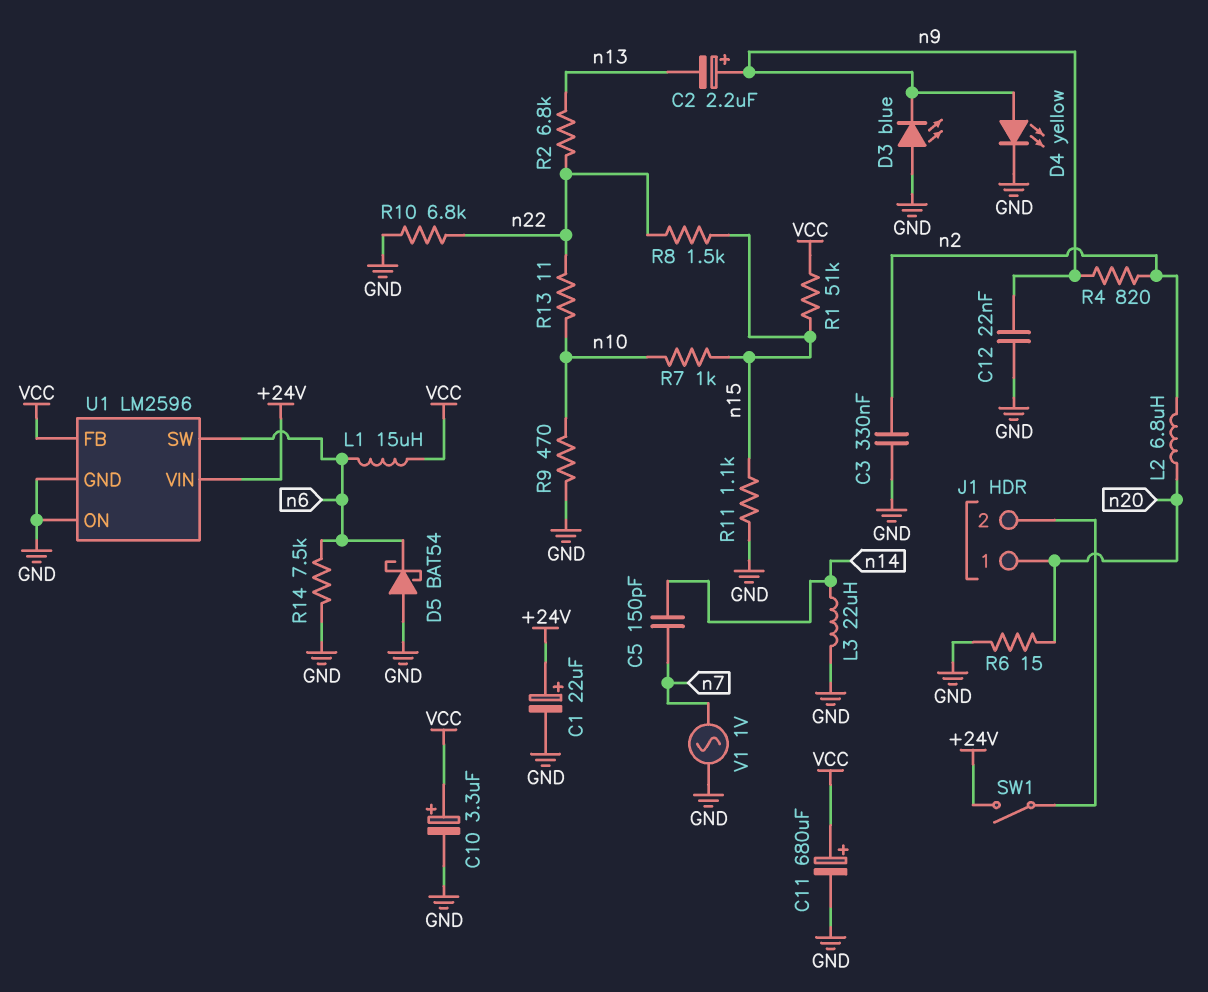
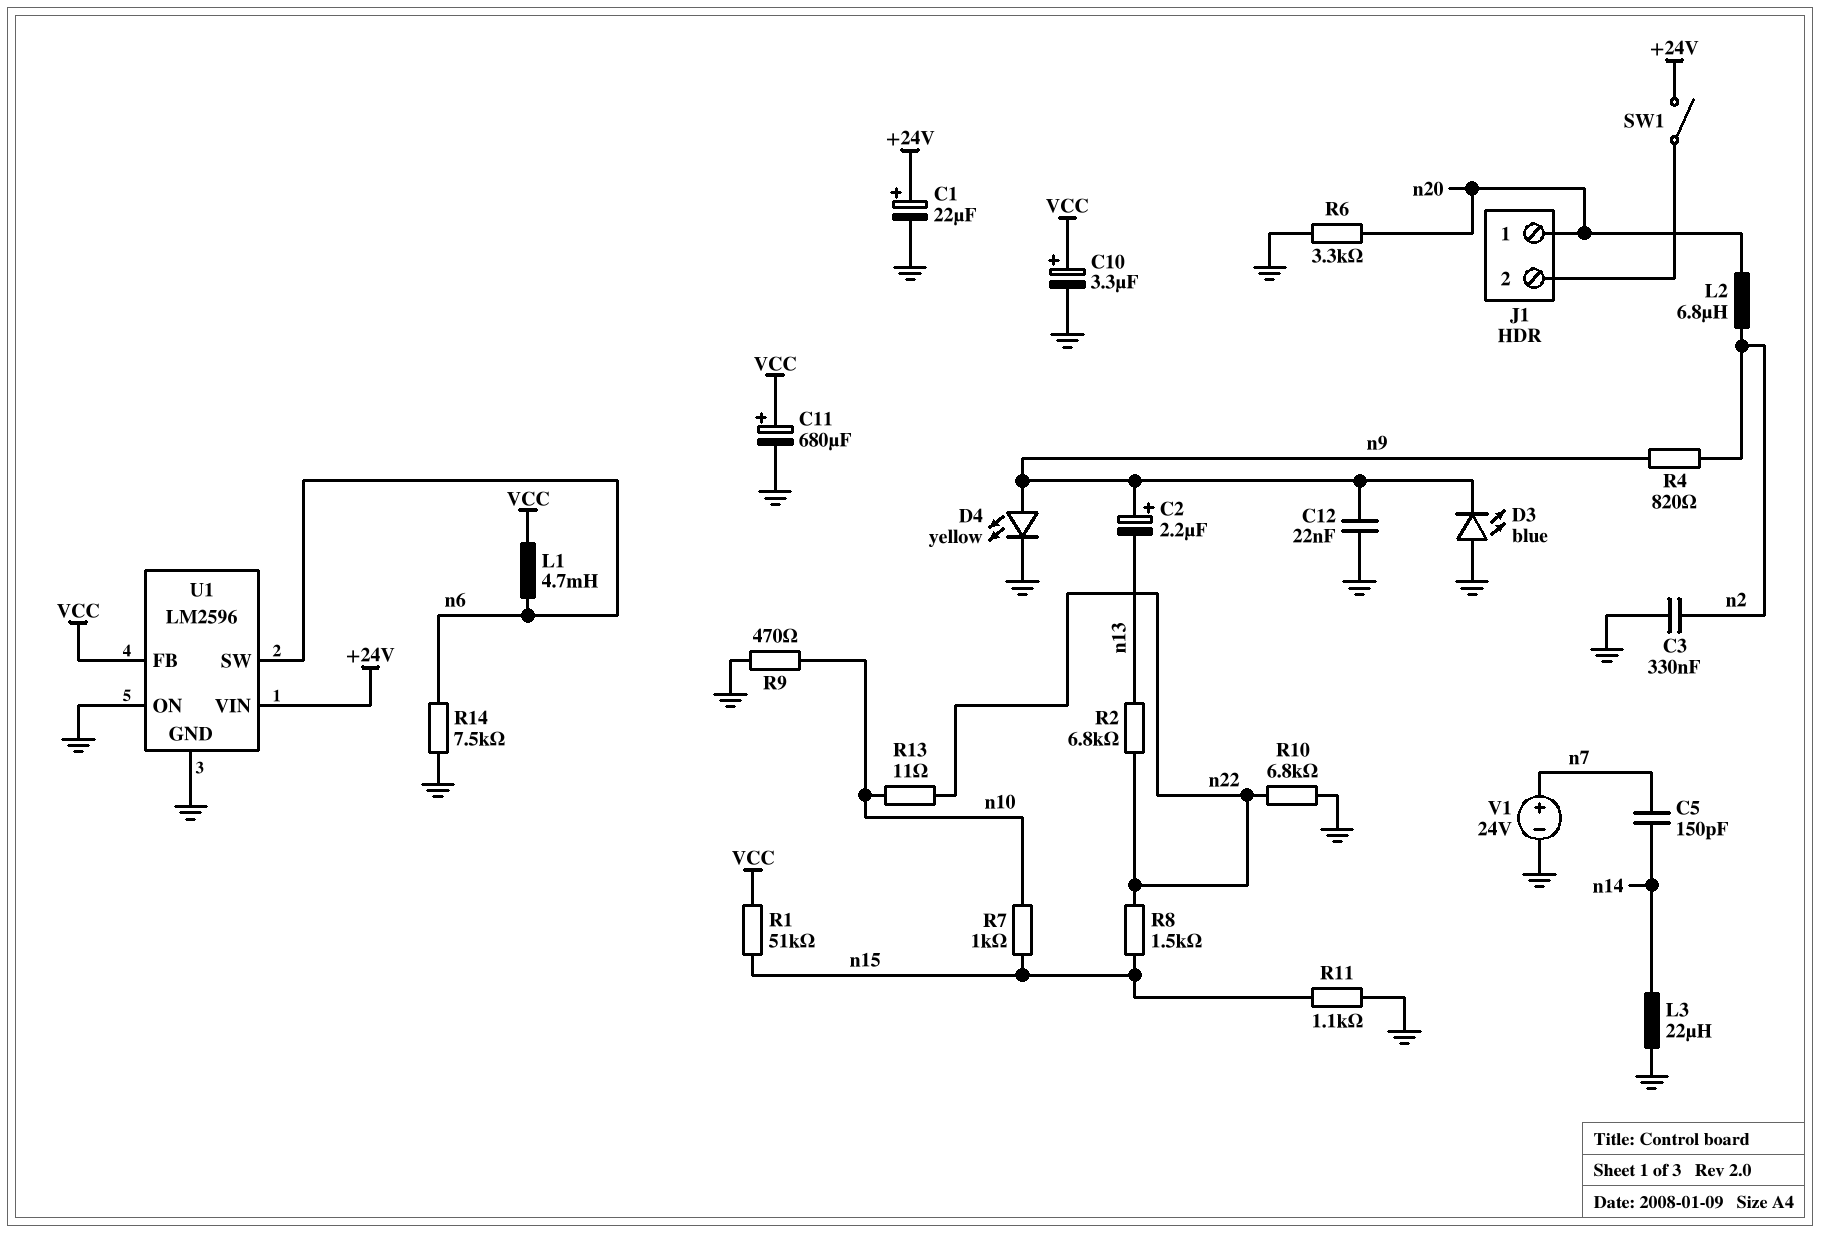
D5: schottky BAT54 (A GND, K n6) -> none
L1: 15uH (VCC, n6) -> 4.7mH (VCC, n6)
R6: 15 (GND, n20) -> 3.3k (GND, n20)
V1: AC 1V (GND, n7) -> 24V (plus n7, minus GND)

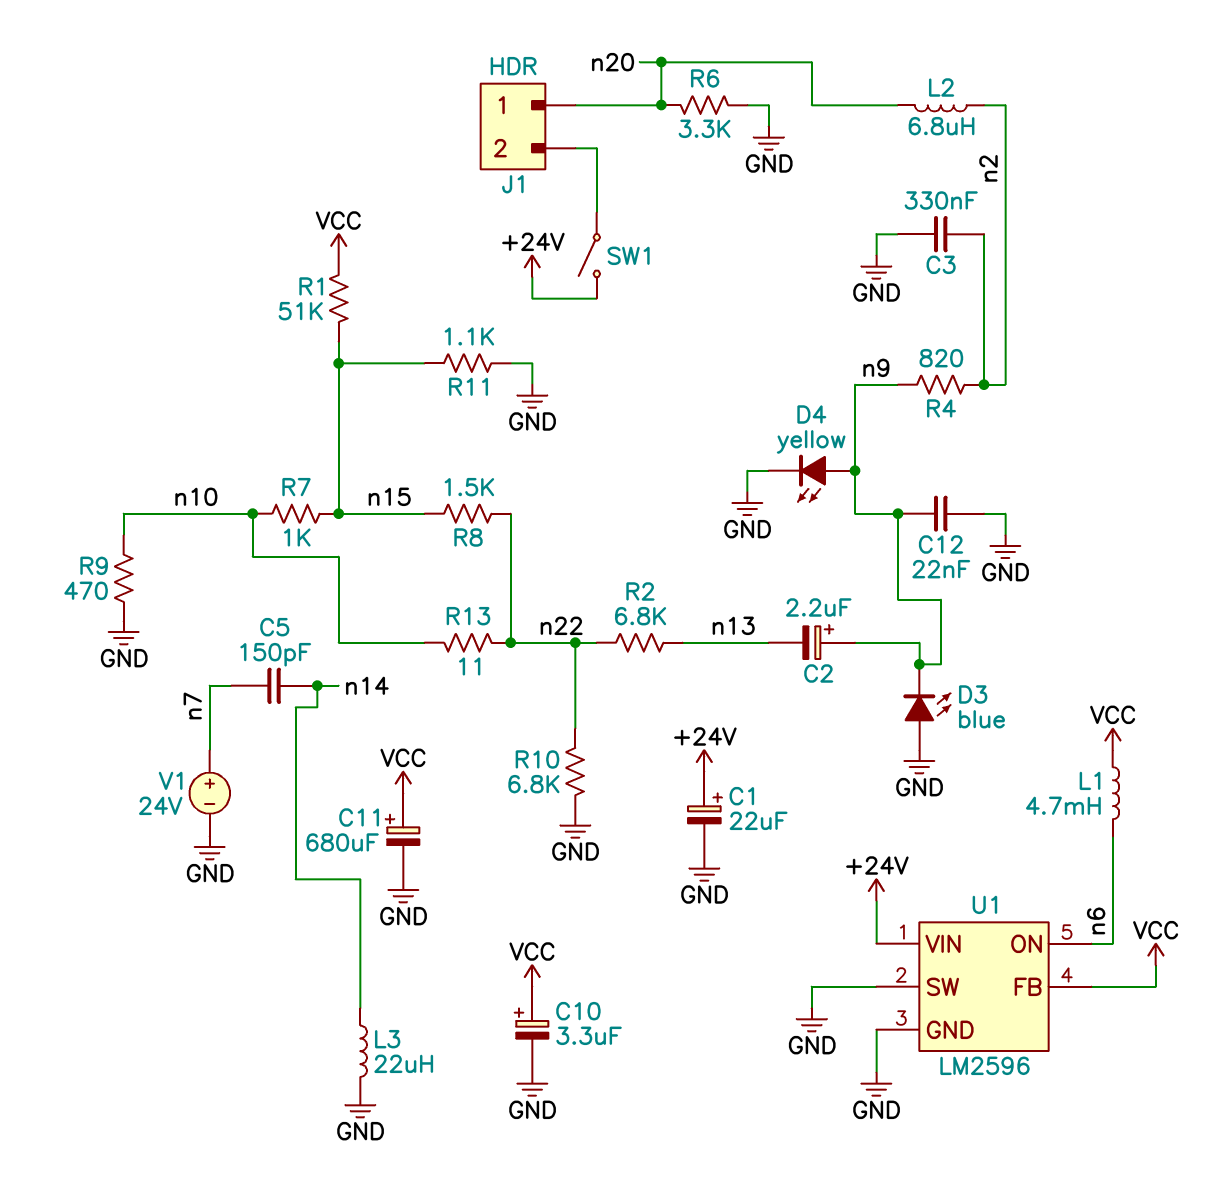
R14: 7.5k (GND, n6) -> none
U1 pin ON: GND -> n6
U1 pin SW: n6 -> GND

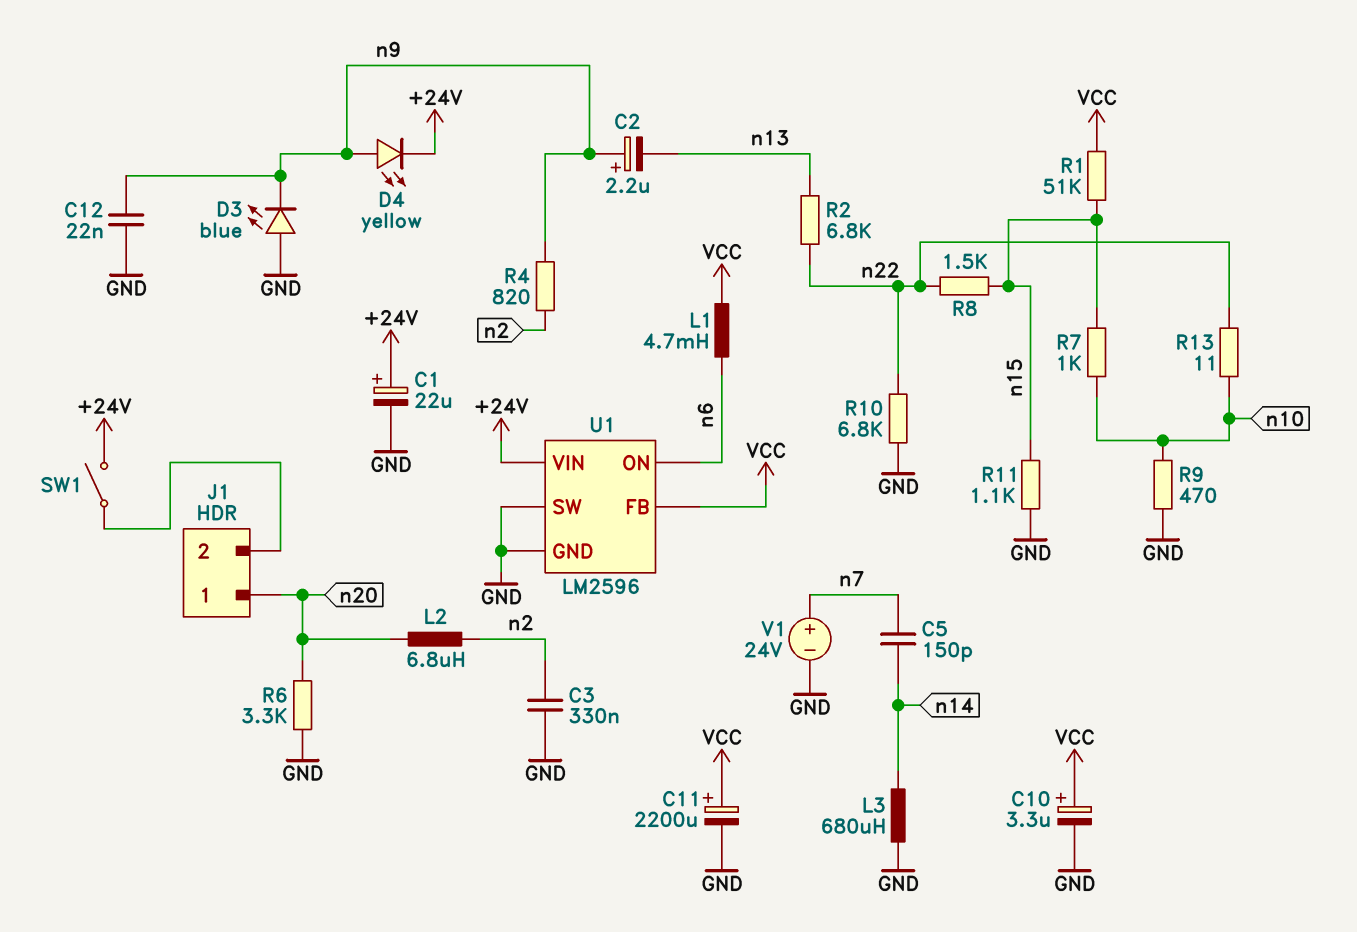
C11: 680uF (plus VCC, minus GND) -> 2200uF (plus VCC, minus GND)
D4: LED yellow (A n9, K GND) -> LED yellow (A n9, K +24V)
L3: 22uH (GND, n14) -> 680uH (GND, n14)

